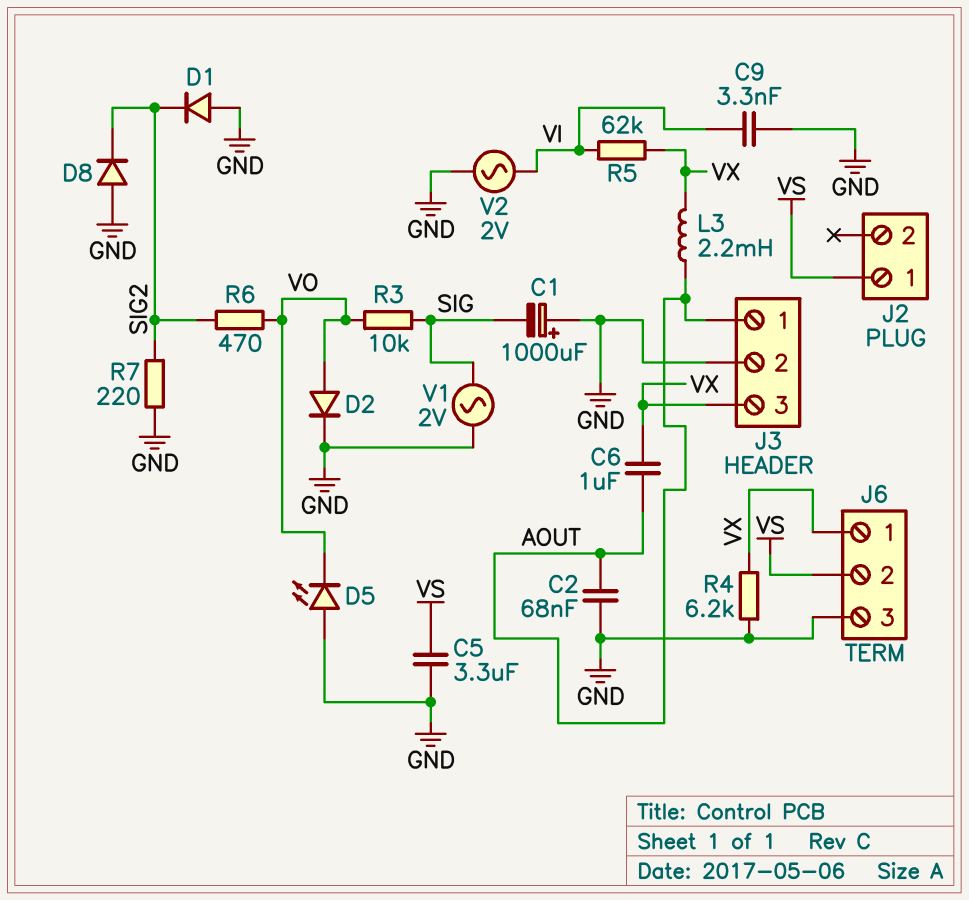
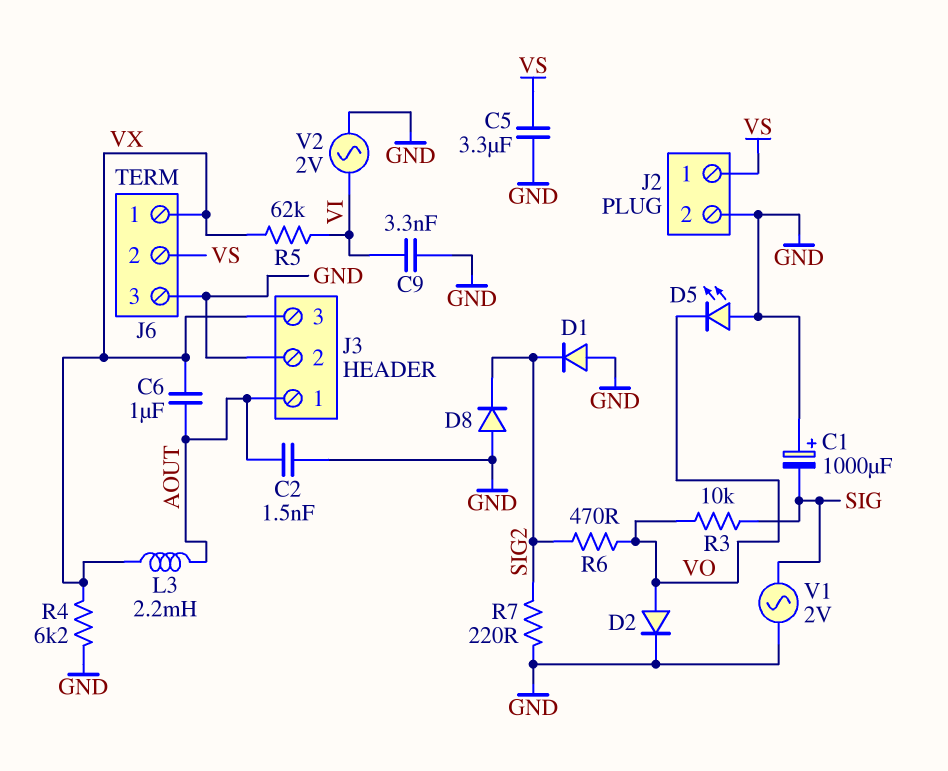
C2: 68nF (AOUT, GND) -> 1.5nF (AOUT, GND)
J2 pin 2: none -> GND

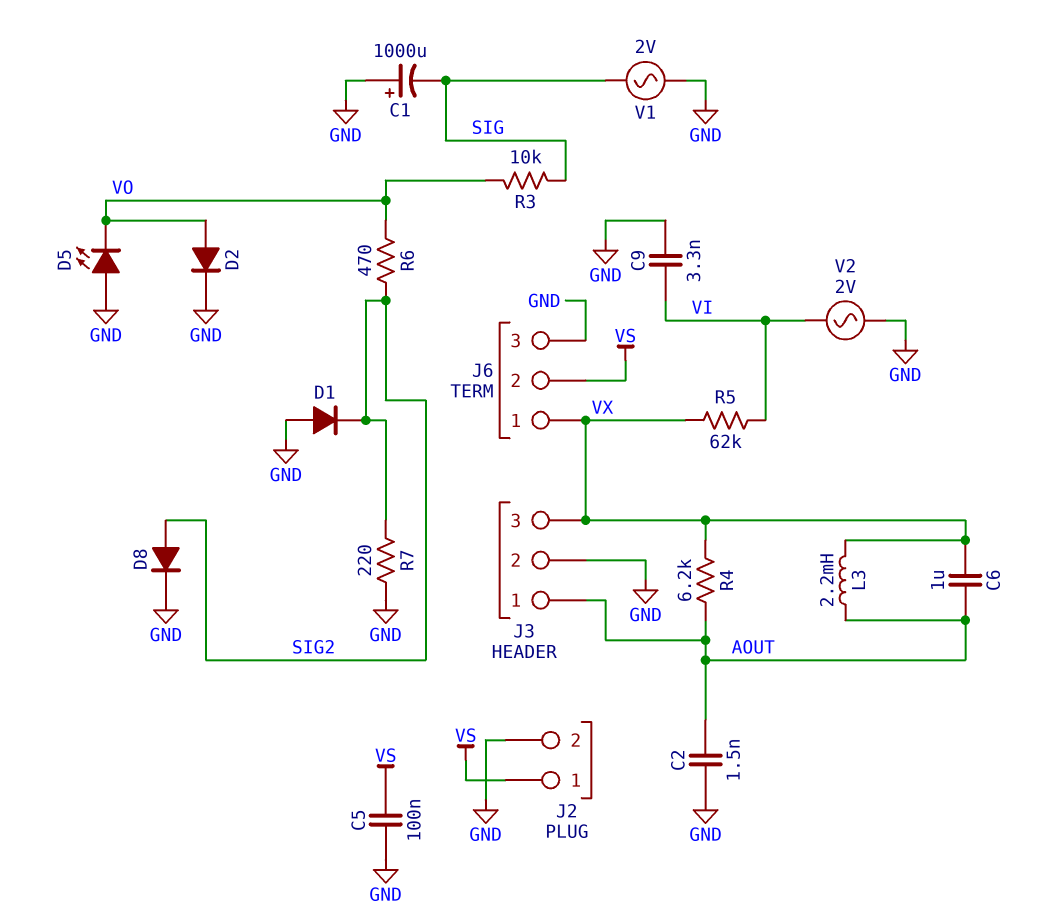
C5: 3.3uF (GND, VS) -> 100nF (GND, VS)
D8: diode (A GND, K SIG2) -> diode (A SIG2, K GND)
R4: 6.2k (GND, VX) -> 6.2k (AOUT, VX)

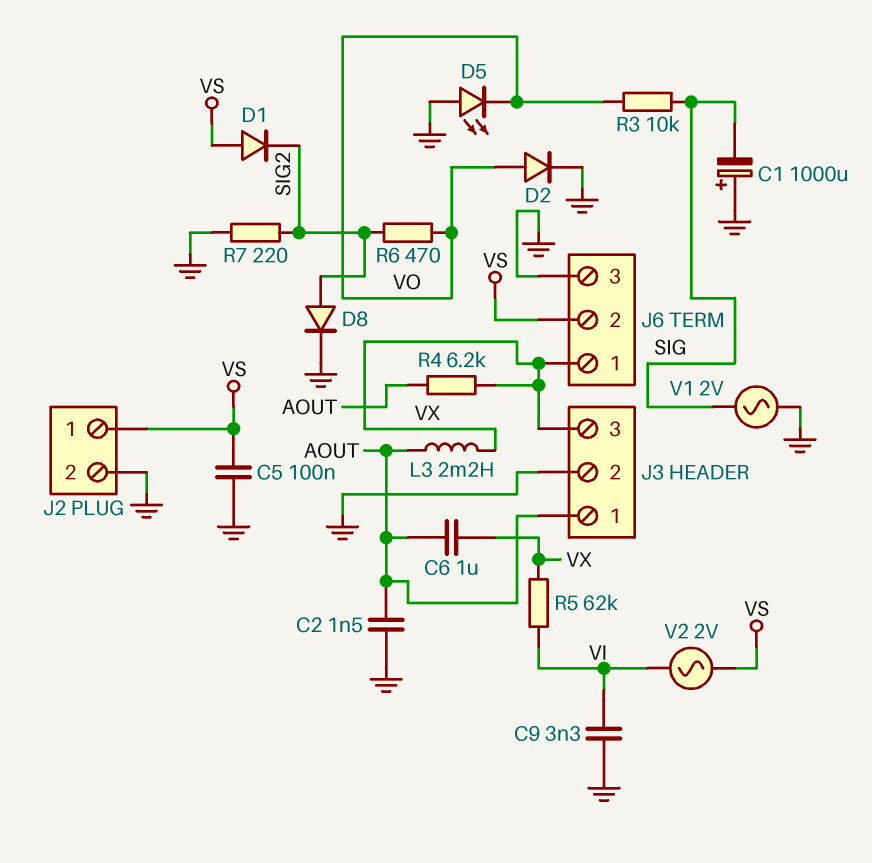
D1: diode (A GND, K SIG2) -> diode (A VS, K SIG2)
V2: AC 2V (GND, VI) -> AC 2V (VI, VS)

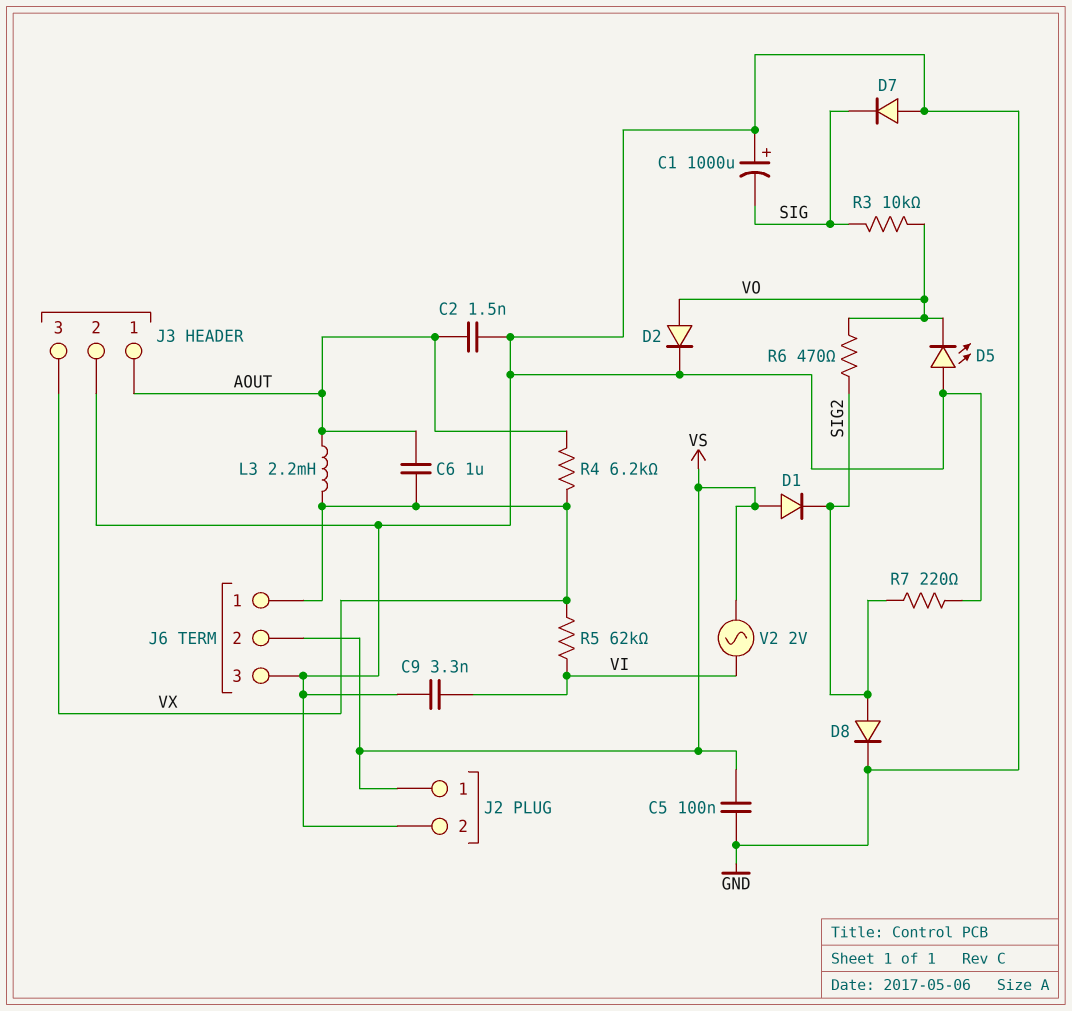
D7: none -> diode (A GND, K SIG)
V1: AC 2V (GND, SIG) -> none

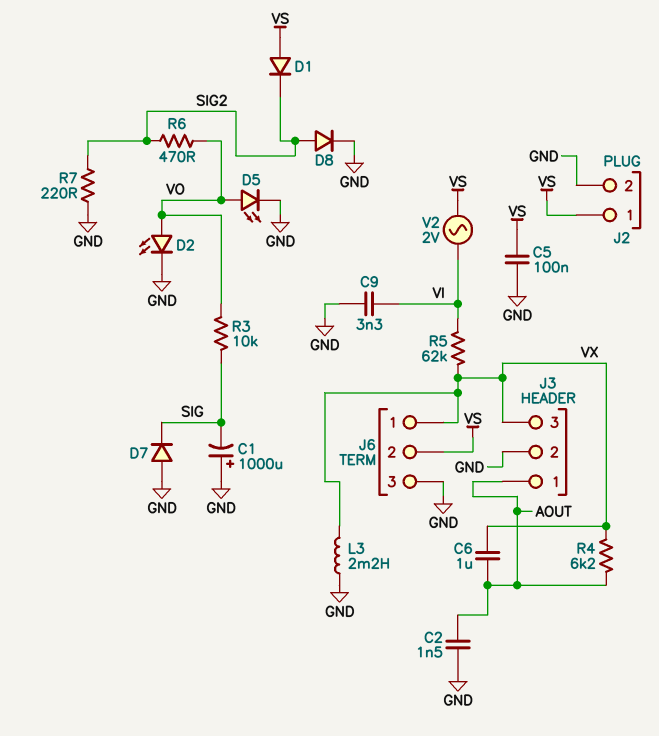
D2: diode (A VO, K GND) -> LED (A VO, K GND)
D5: LED (A GND, K VO) -> LED (A VO, K GND)
L3: 2.2mH (AOUT, VX) -> 2.2mH (GND, VX)

